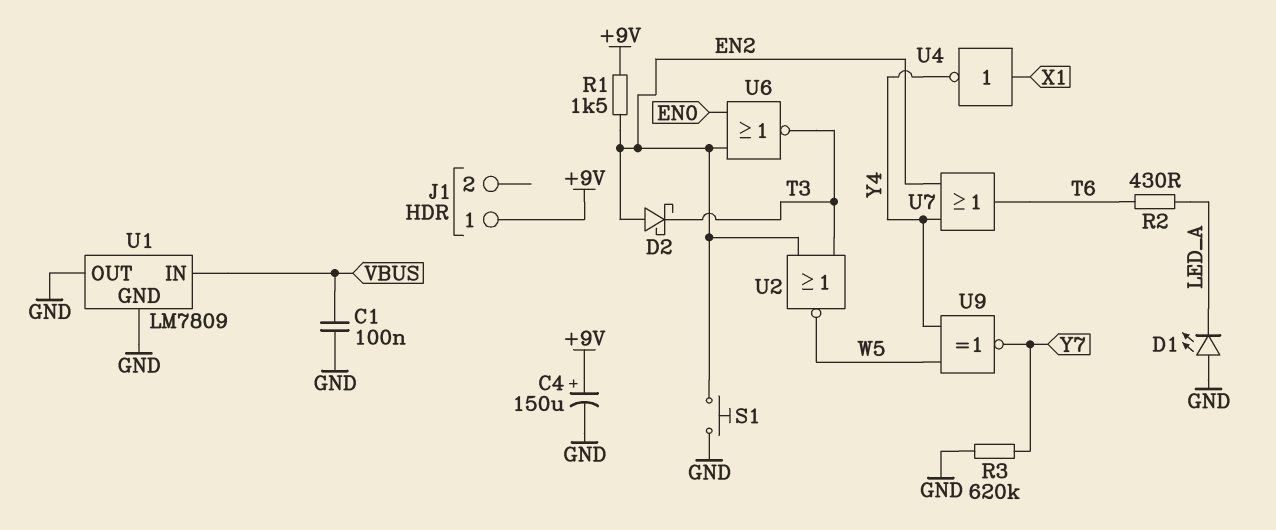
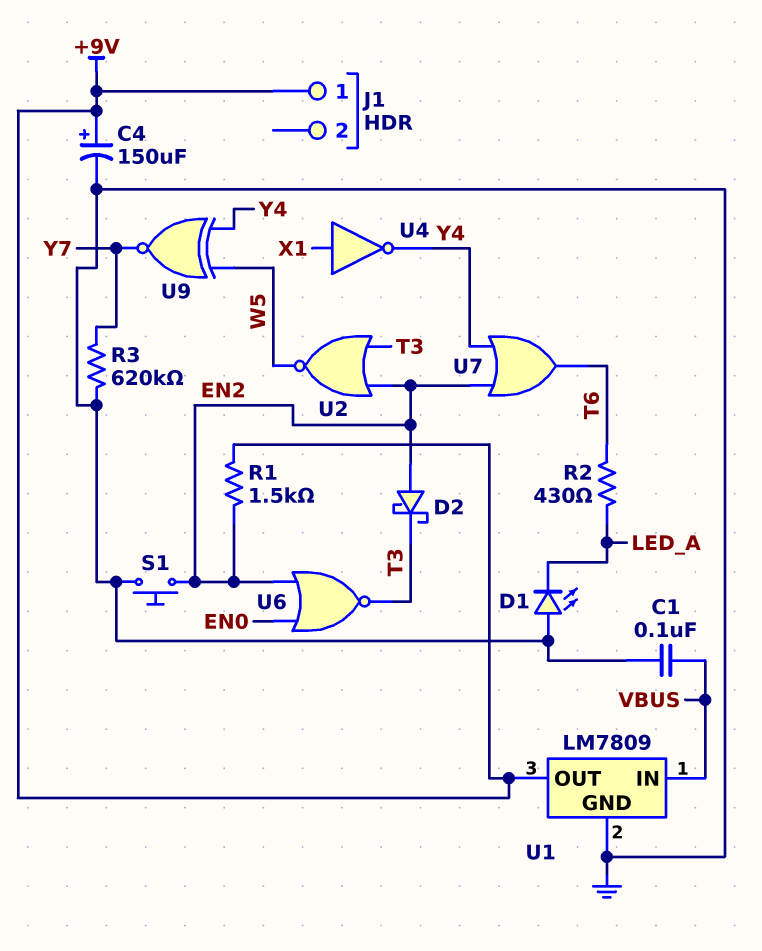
U1 pin OUT: GND -> +9V

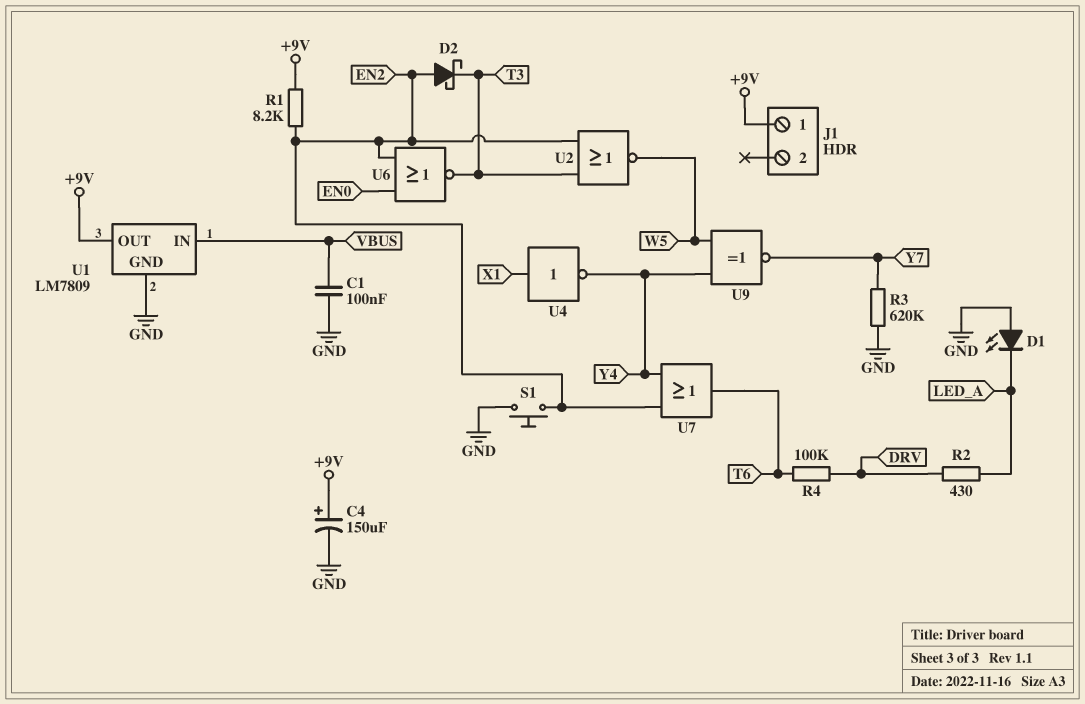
R1: 1.5k (+9V, EN2) -> 8.2k (+9V, EN2)
R2: 430 (LED_A, T6) -> 430 (DRV, LED_A)
R4: none -> 100k (DRV, T6)

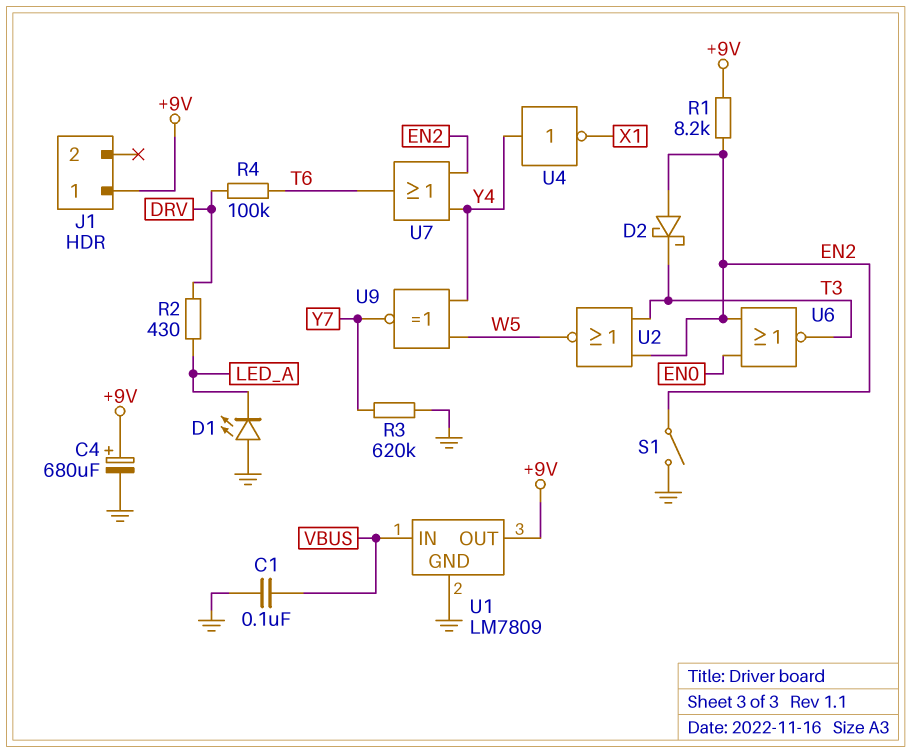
C4: 150uF (plus +9V, minus GND) -> 680uF (plus +9V, minus GND)
S1: button (EN2, GND) -> switch (EN2, GND)
U4: NOT (in X1, out Y4) -> NOT (in Y4, out X1)

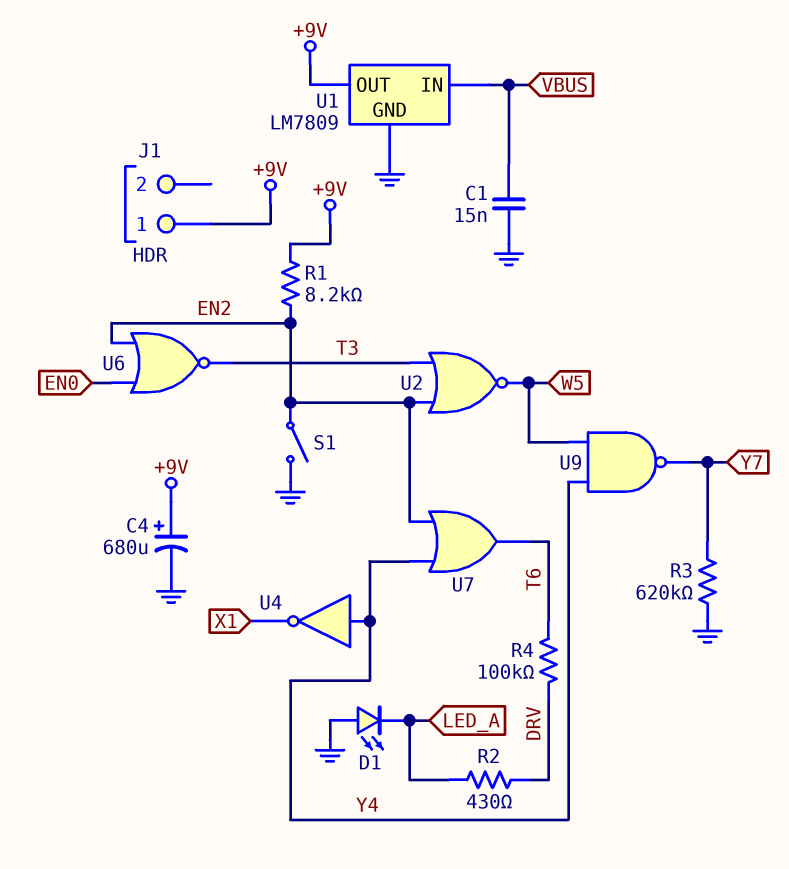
C1: 100nF (GND, VBUS) -> 15nF (GND, VBUS)
D2: schottky (A EN2, K T3) -> none
U9: XNOR (in W5, in Y4, out Y7) -> NAND (in W5, in Y4, out Y7)

